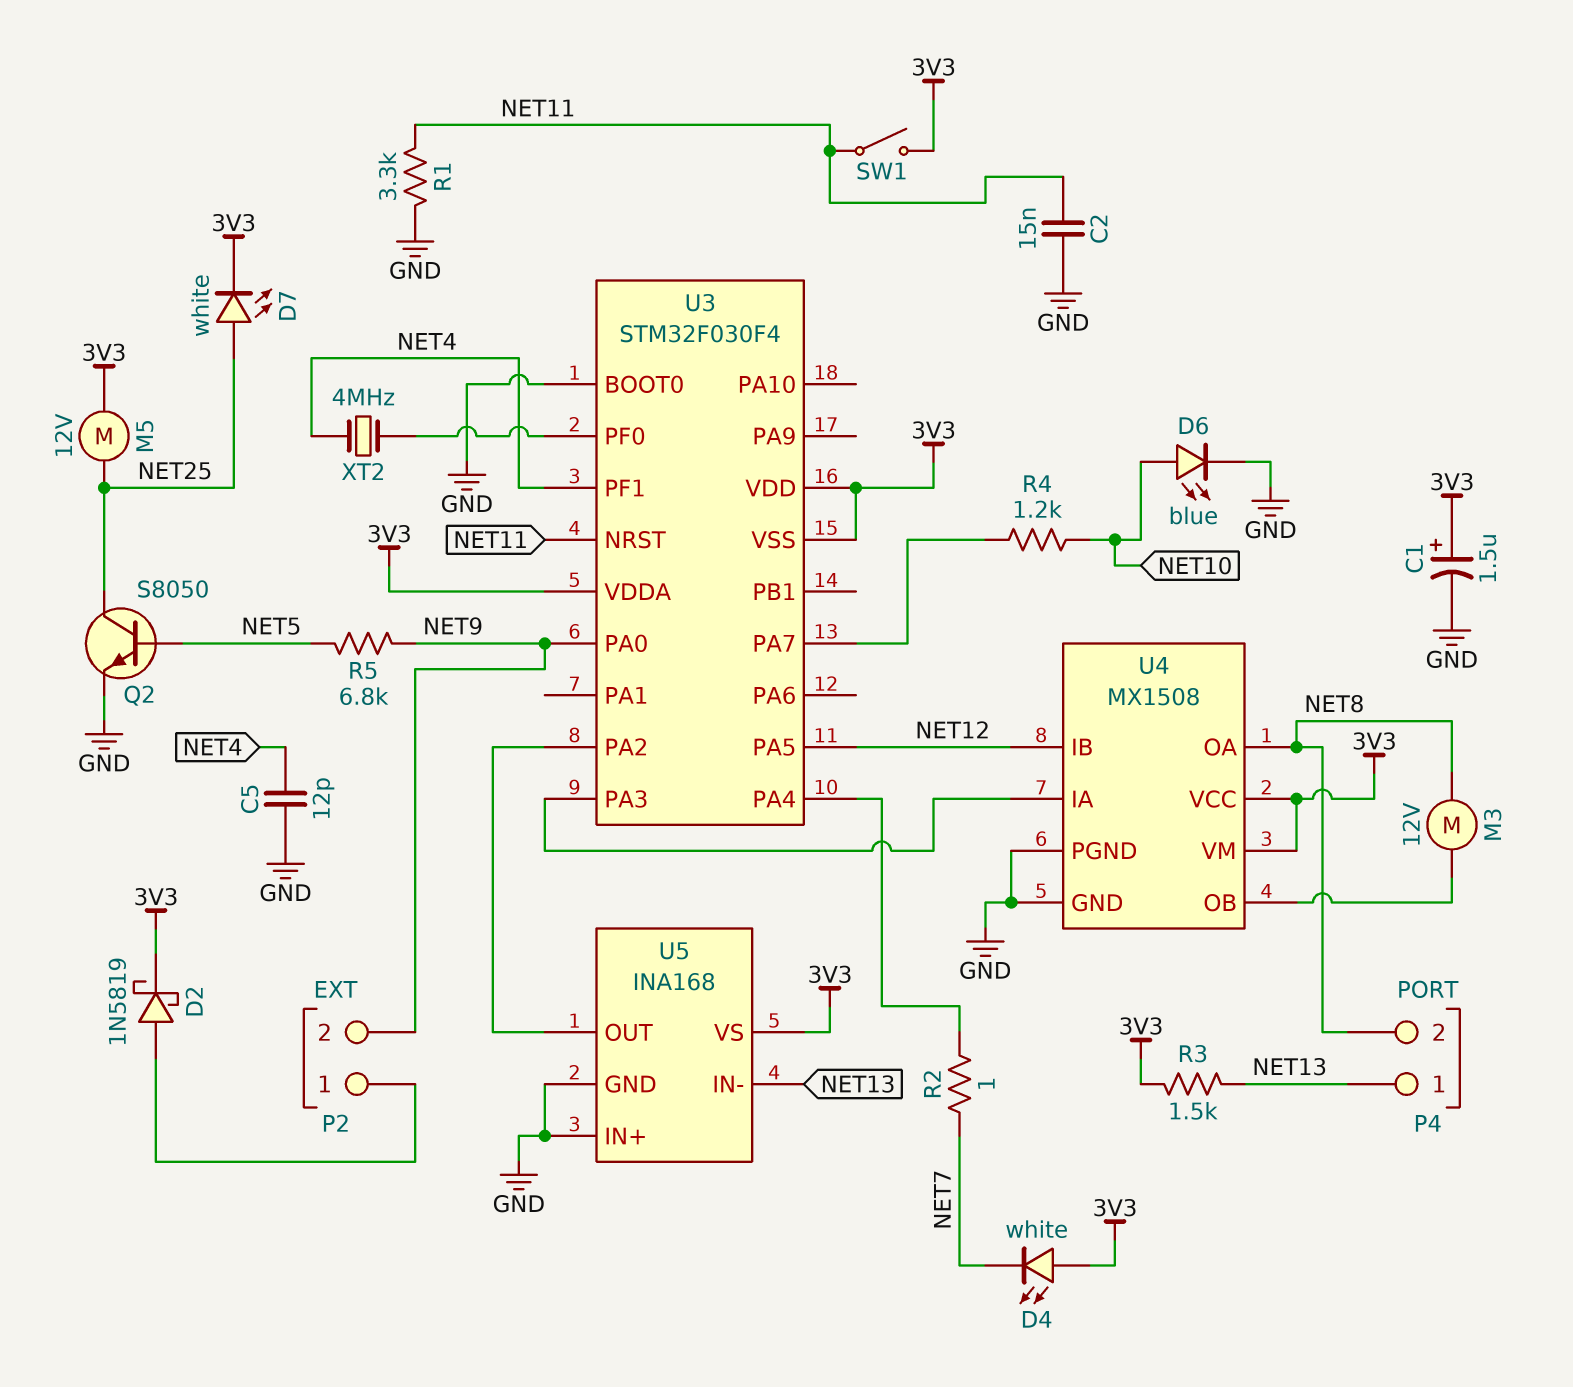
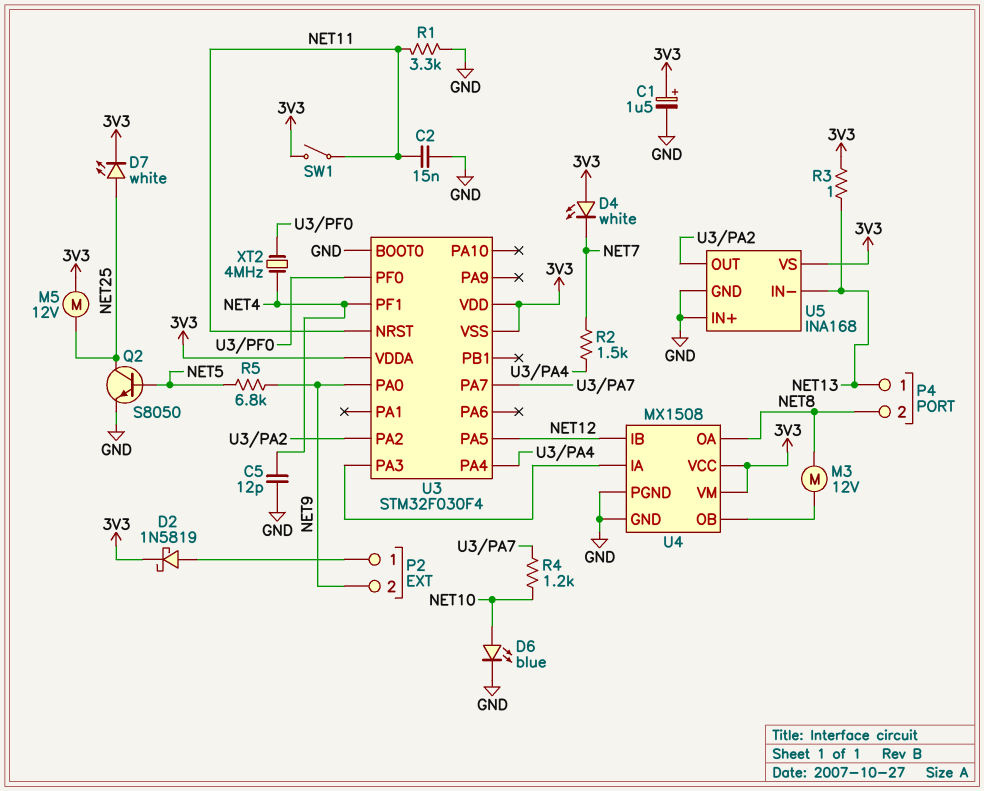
R2: 1 (NET7, U3/PA4) -> 1.5k (NET7, U3/PA4)
R3: 1.5k (3V3, NET13) -> 1 (3V3, NET13)

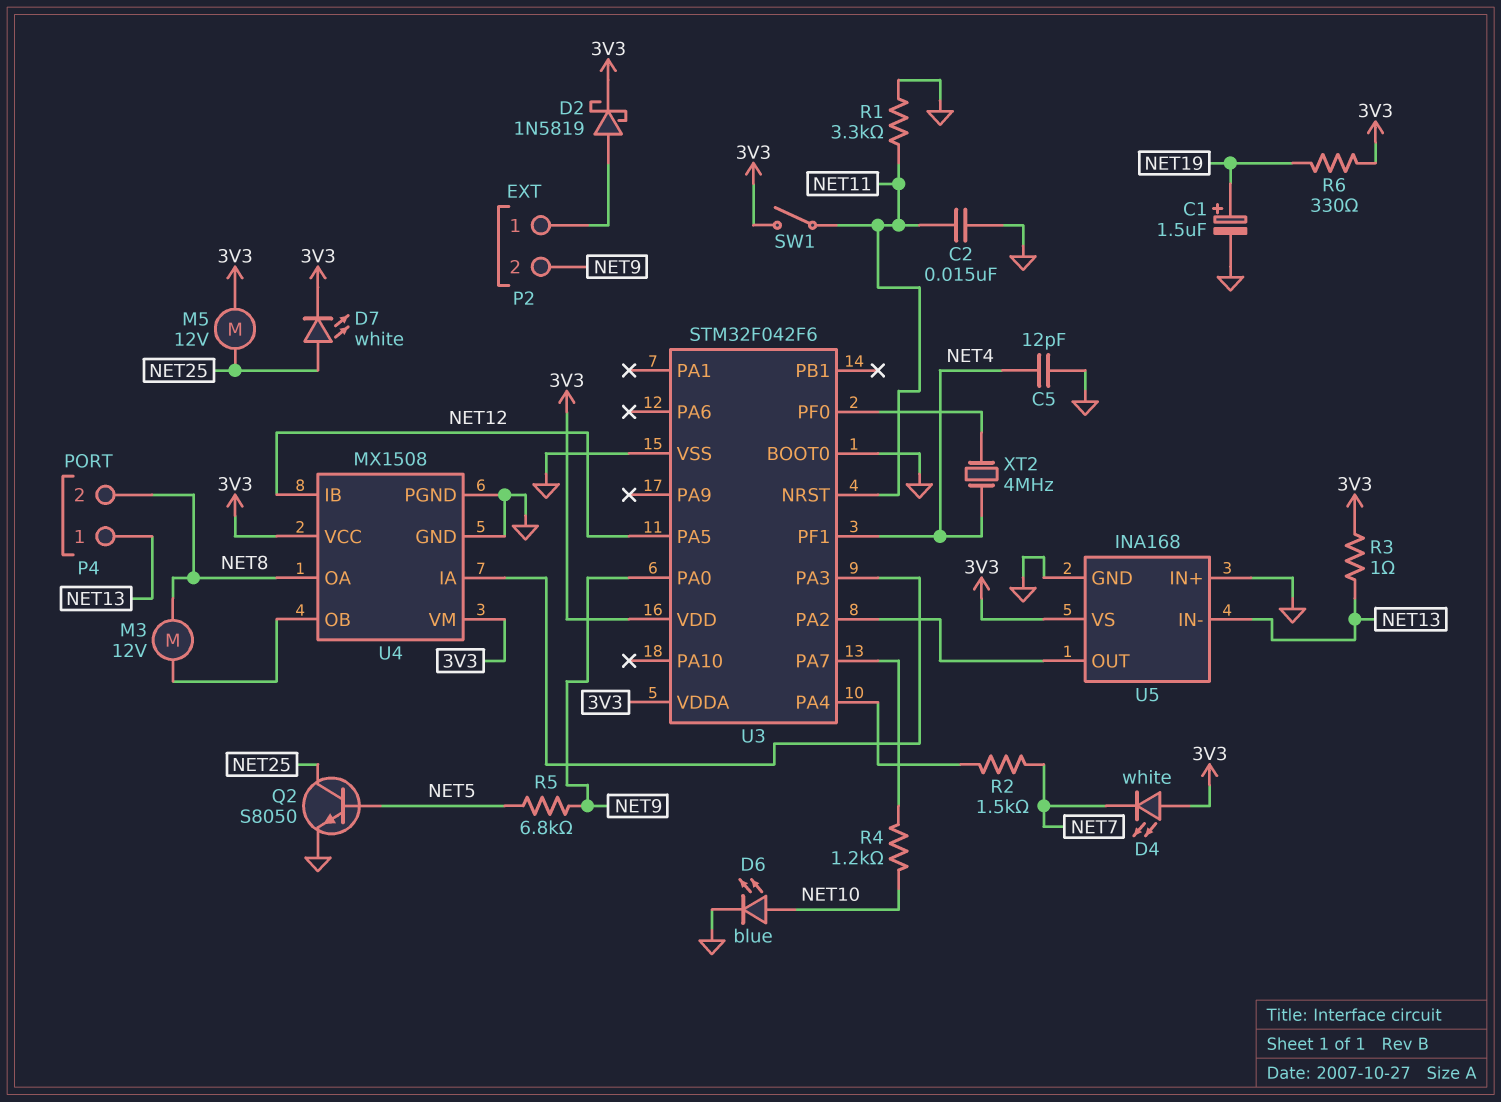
C1: 1.5uF (plus 3V3, minus GND) -> 1.5uF (plus NET19, minus GND)
R6: none -> 330 (3V3, NET19)
U3: STM32F030F4 -> STM32F042F6
U3 pin VSS: 3V3 -> GND

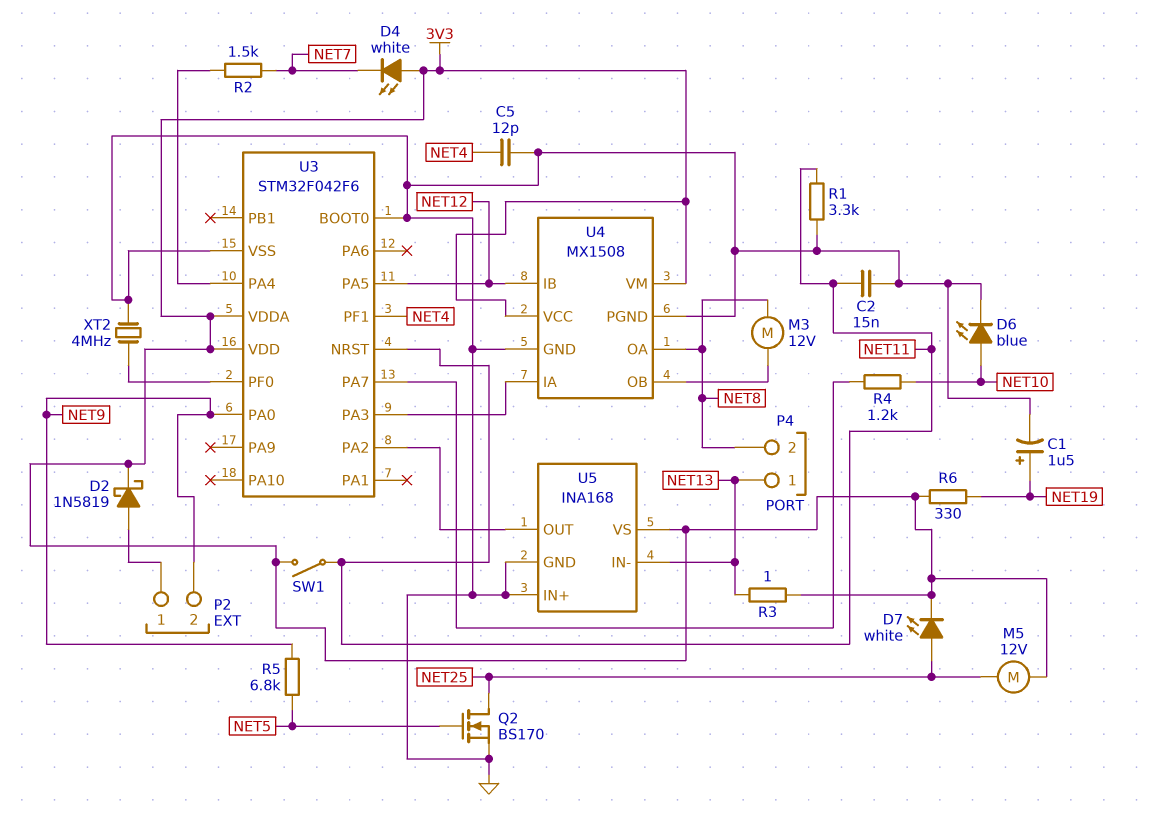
Q2: NPN S8050 (B NET5, C NET25, E GND) -> NMOS BS170 (G NET5, D NET25, S GND)
XT2: 4MHz (NET4, U3/PF0) -> 4MHz (GND, U3/PF0)

